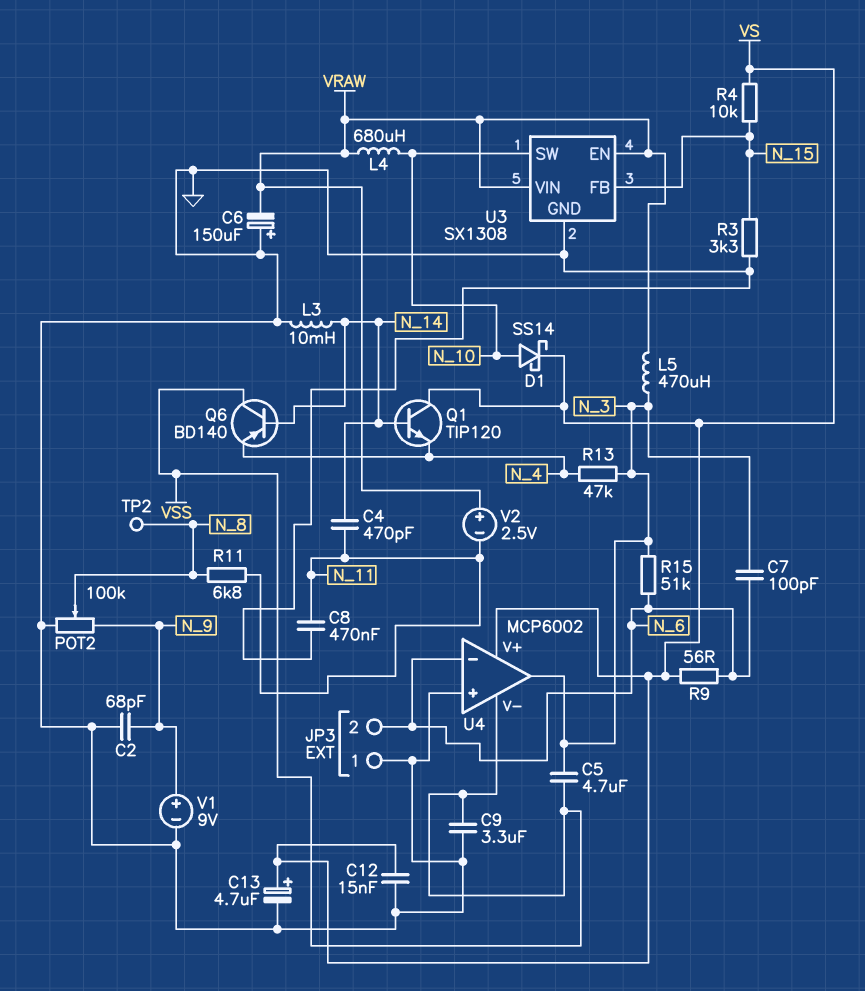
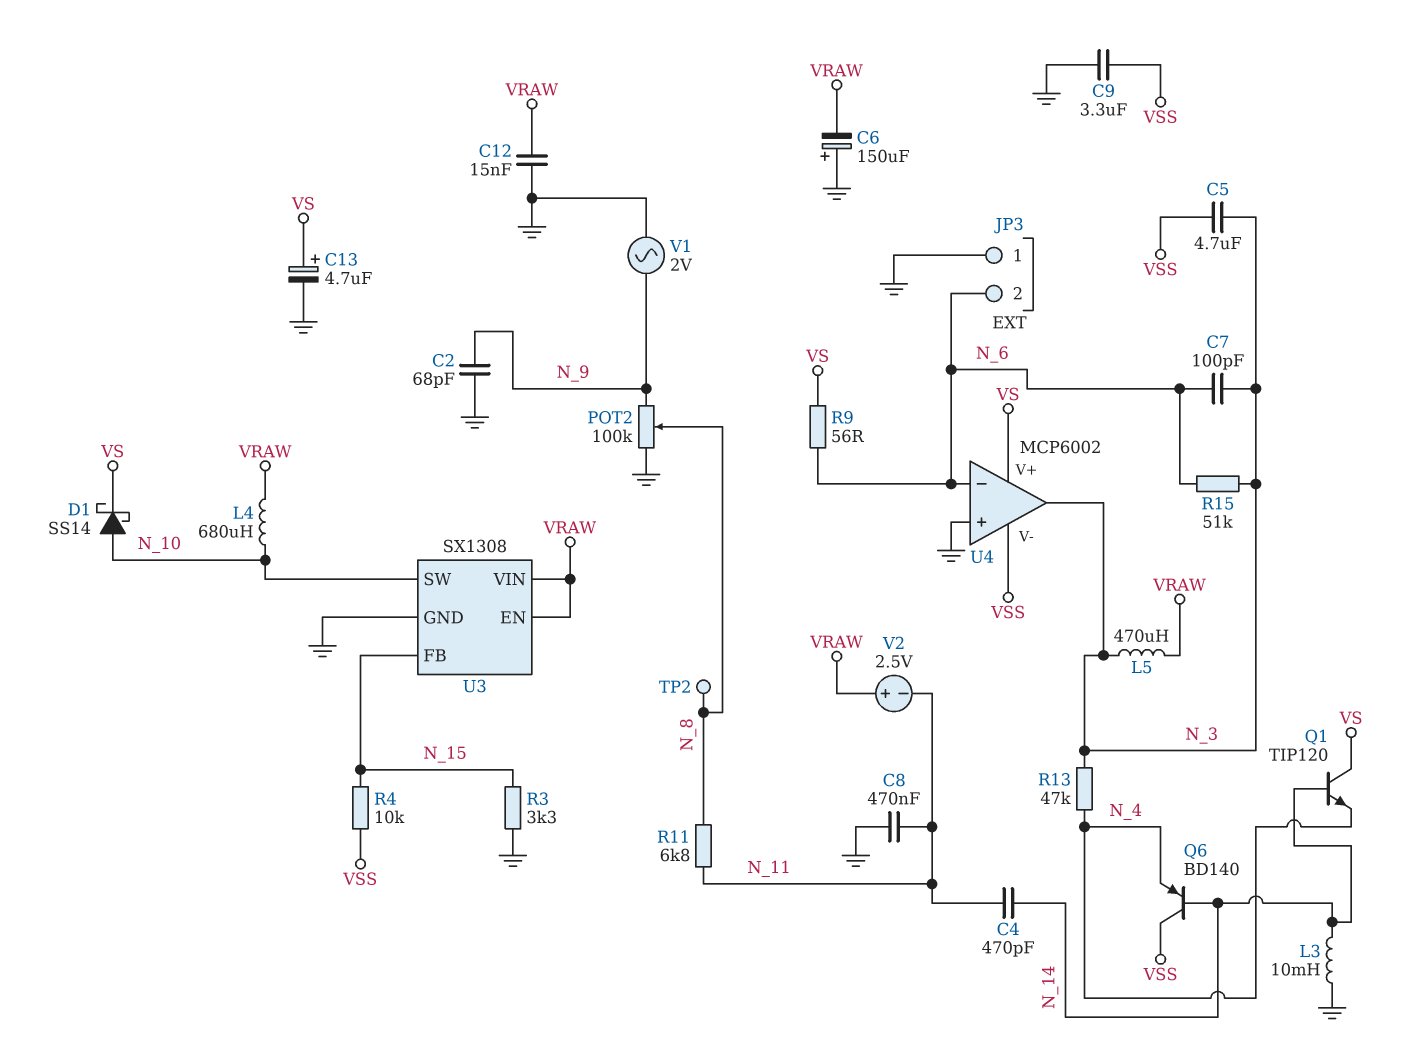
C12: 15nF (GND, VS) -> 15nF (GND, VRAW)
R4: 10k (N_15, VS) -> 10k (N_15, VSS)
V1: 9V (plus N_9, minus GND) -> AC 2V (GND, N_9)

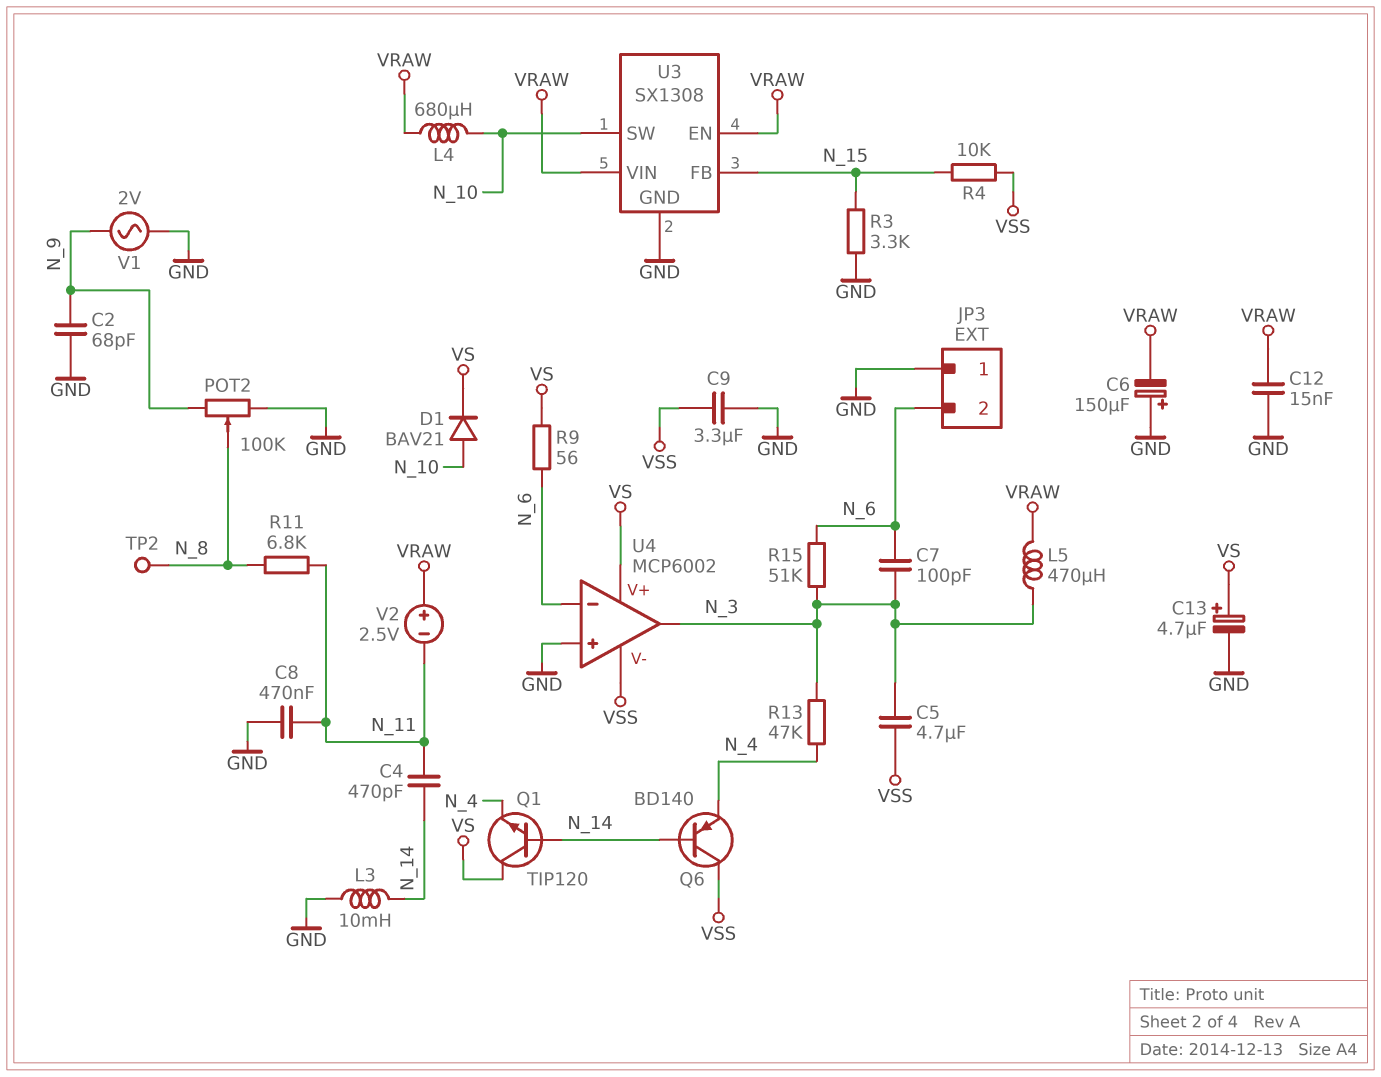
D1: schottky SS14 (A N_10, K VS) -> diode BAV21 (A N_10, K VS)

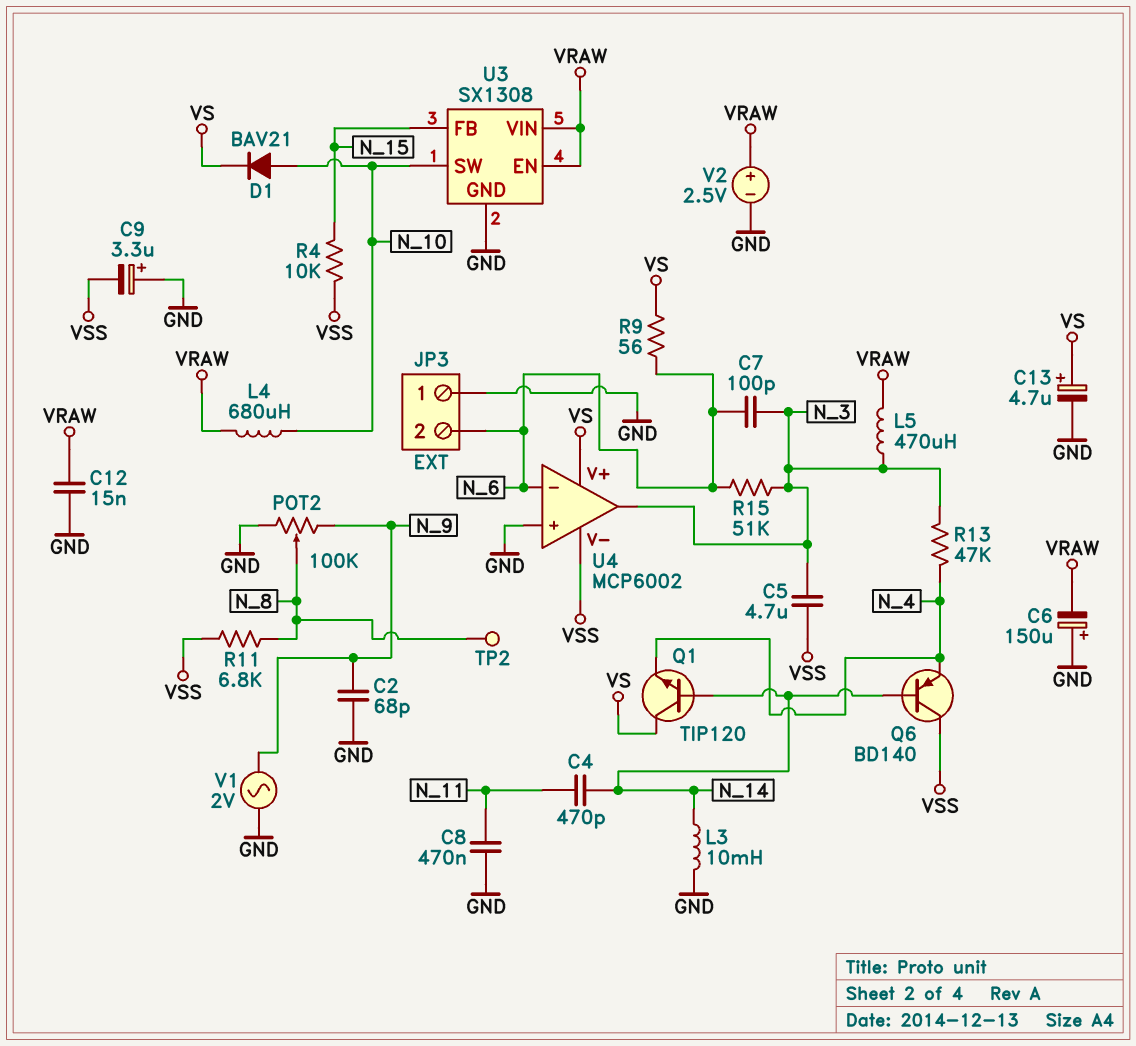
C9: 3.3uF (GND, VSS) -> 3.3uF (plus GND, minus VSS)
R3: 3.3k (GND, N_15) -> none
R11: 6.8k (N_8, N_11) -> 6.8k (N_8, VSS)
V2: 2.5V (plus VRAW, minus N_11) -> 2.5V (plus VRAW, minus GND)

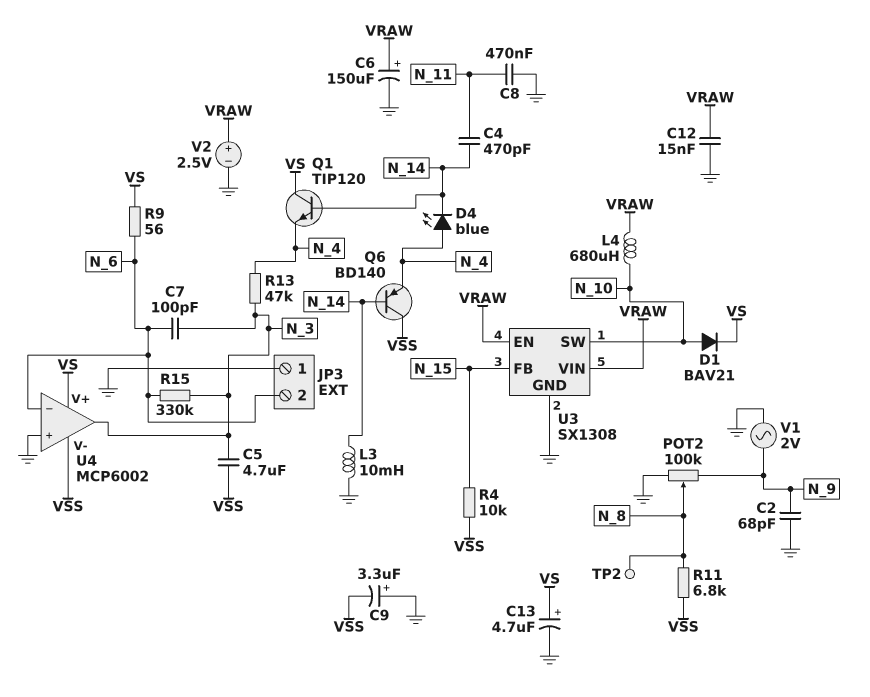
C6: 150uF (plus GND, minus VRAW) -> 150uF (plus VRAW, minus GND)
D4: none -> LED blue (A N_4, K N_14)
L5: 470uH (N_3, VRAW) -> none
R15: 51k (N_3, N_6) -> 330k (N_3, N_6)

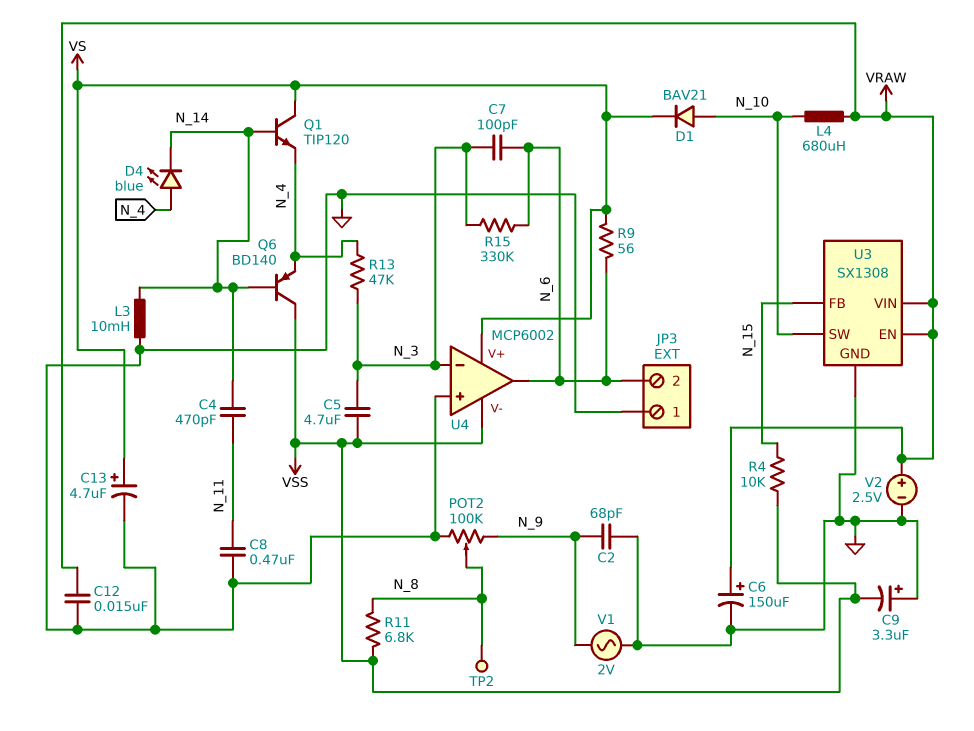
U4 pin in-: N_6 -> N_3
U4 pin out: N_3 -> N_6

